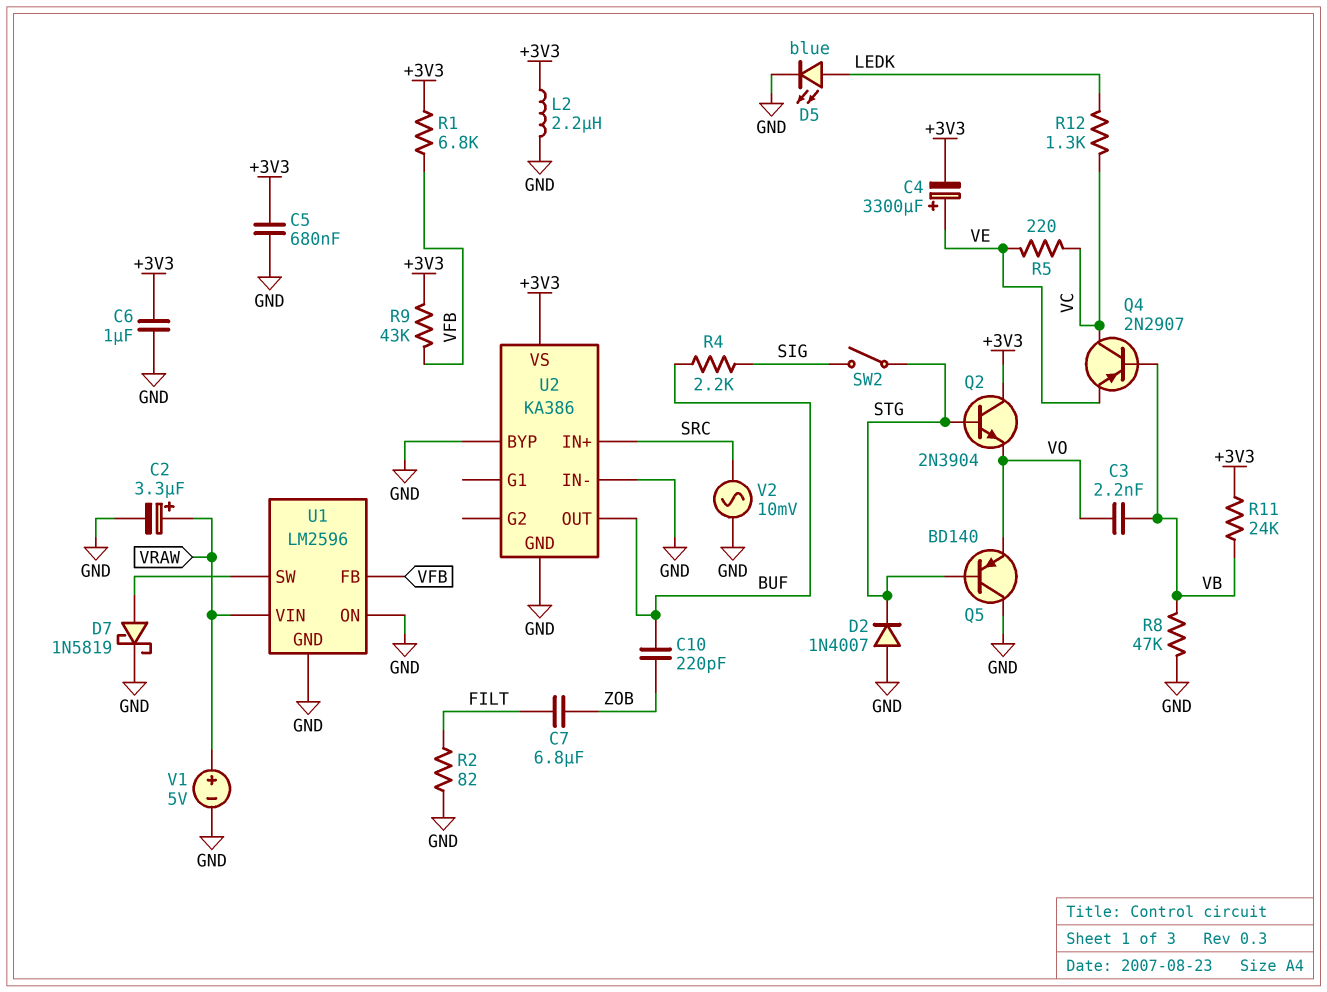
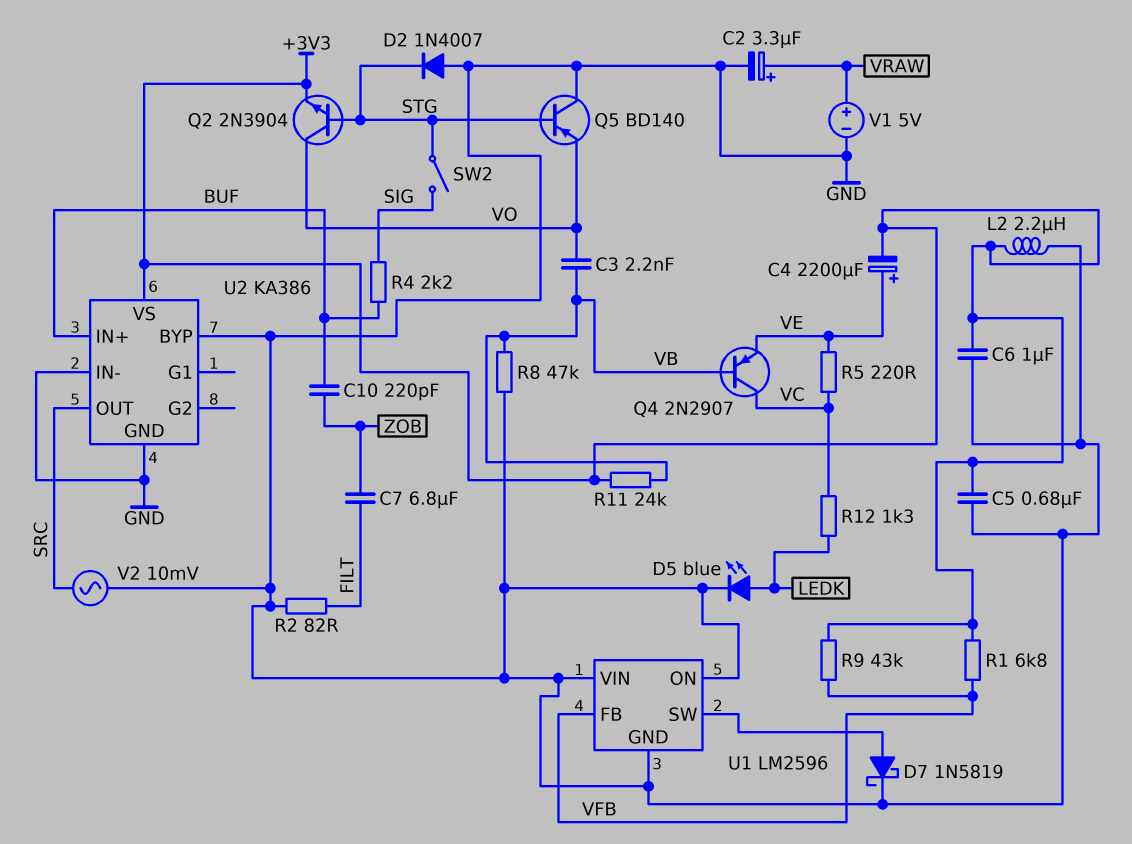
C4: 3300uF (plus VE, minus +3V3) -> 2200uF (plus VE, minus +3V3)
Q2: NPN 2N3904 (B STG, C +3V3, E VO) -> NPN 2N3904 (B STG, C VO, E +3V3)
U1 pin VIN: VRAW -> GND
U2 pin IN+: SRC -> BUF
U2 pin OUT: BUF -> SRC

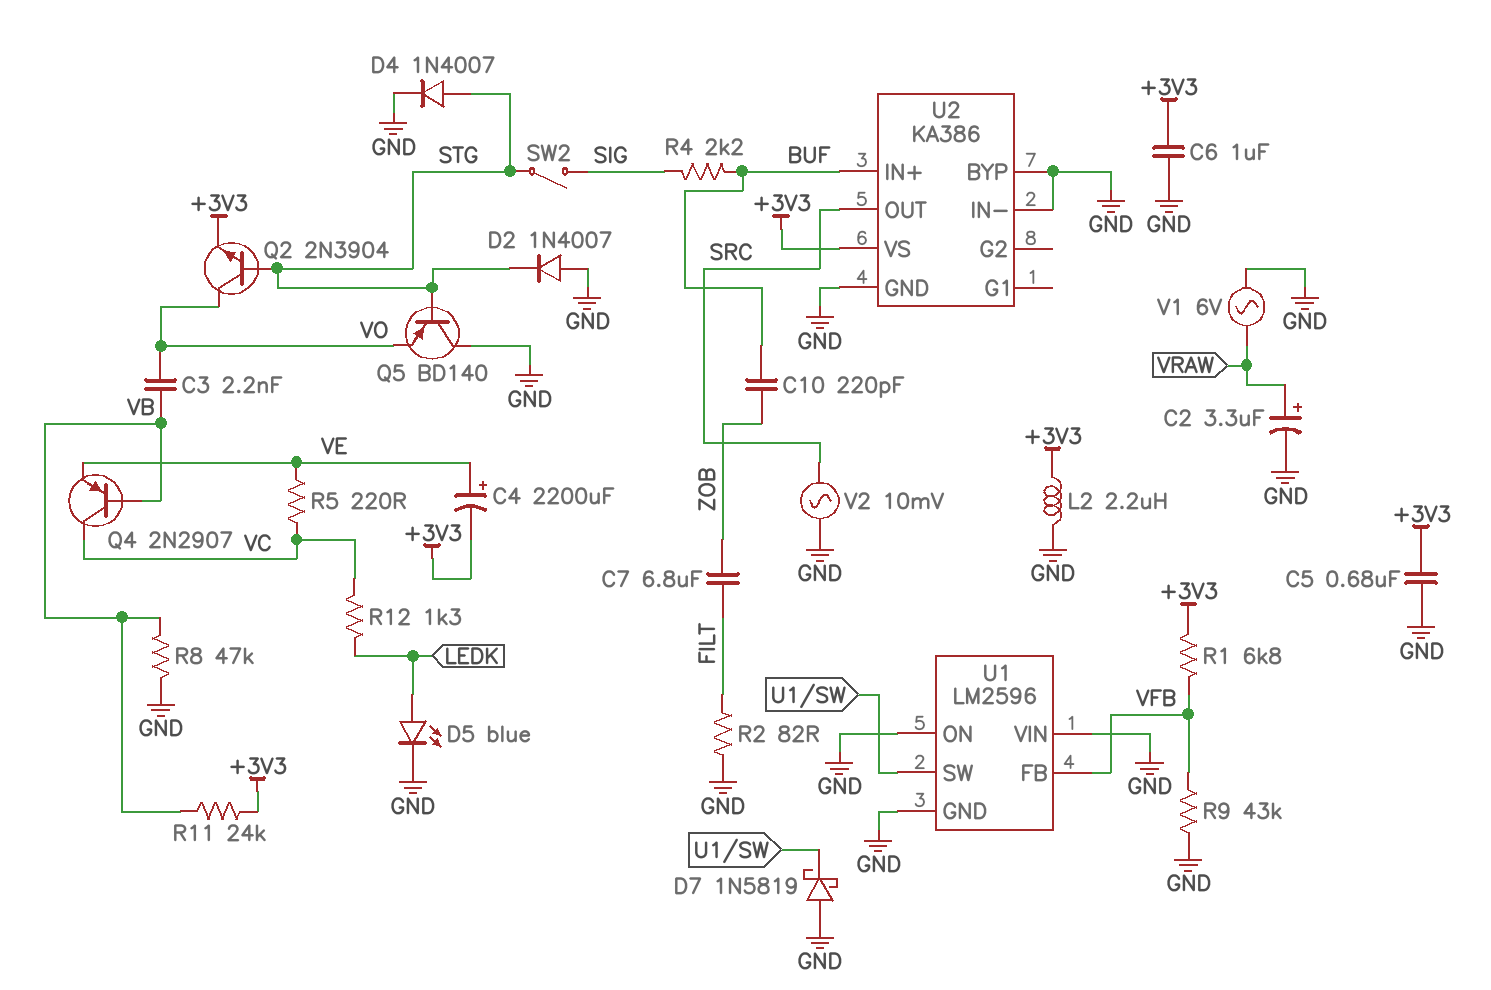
D4: none -> diode 1N4007 (A STG, K GND)
D7: schottky 1N5819 (A U1/SW, K GND) -> schottky 1N5819 (A GND, K U1/SW)
R9: 43k (+3V3, VFB) -> 43k (GND, VFB)
V1: 5V (plus VRAW, minus GND) -> AC 6V (GND, VRAW)

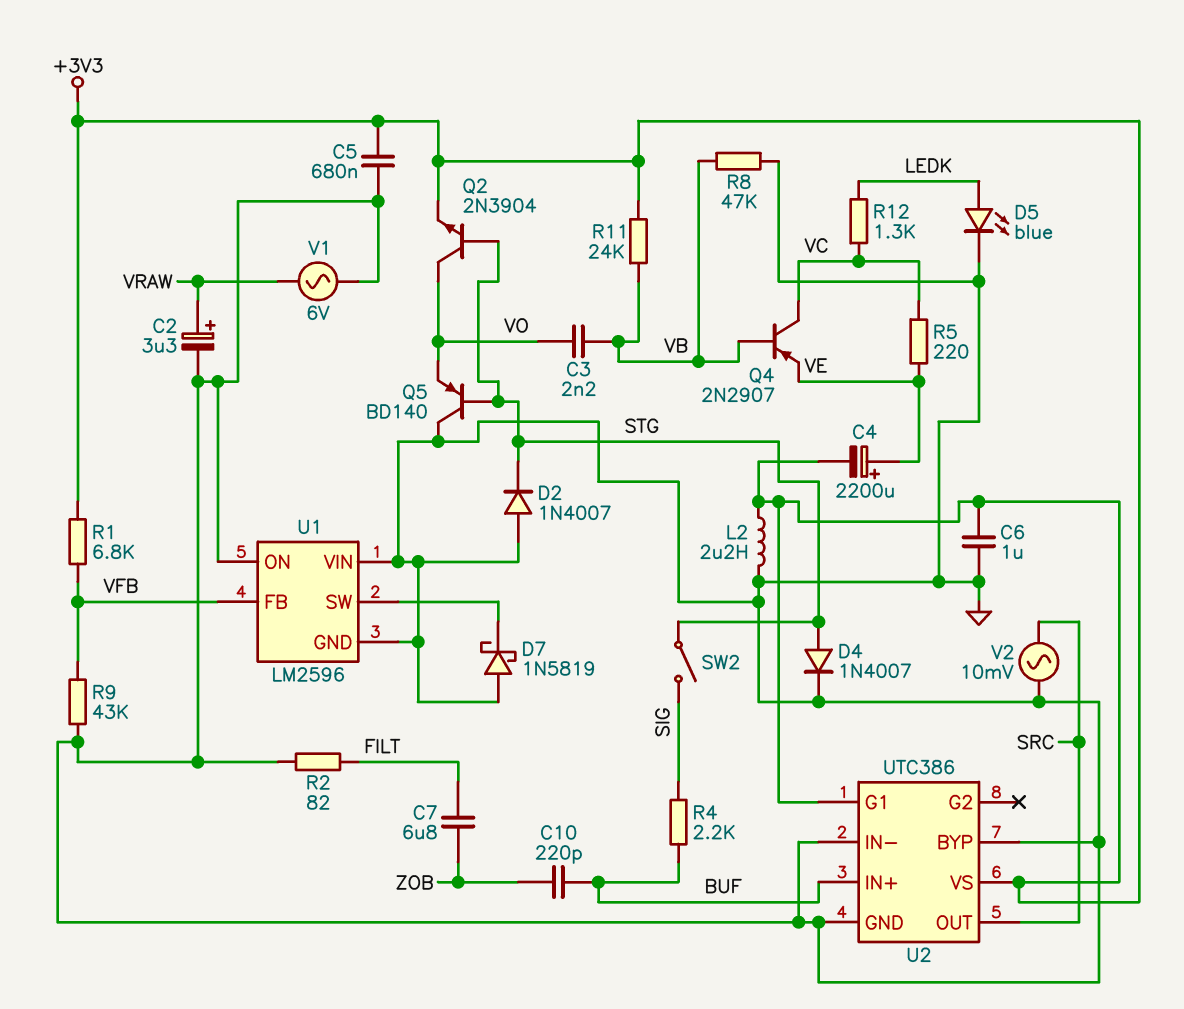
U2: KA386 -> UTC386
U2 pin G1: none -> +3V3

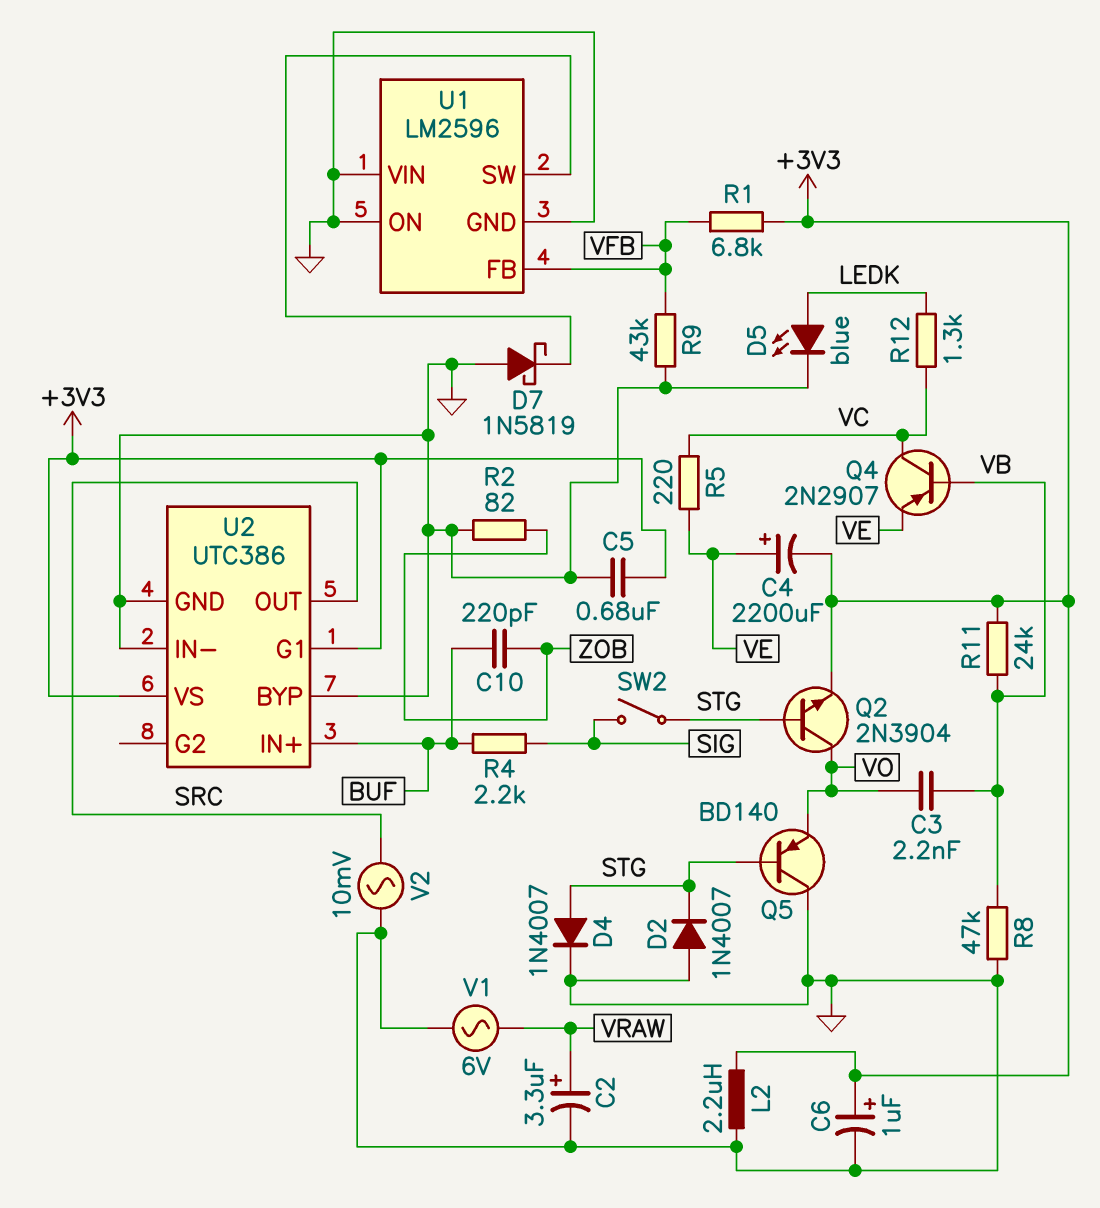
C6: 1uF (+3V3, GND) -> 1uF (plus +3V3, minus GND)
C7: 6.8uF (FILT, ZOB) -> none
R2: 82 (FILT, GND) -> 82 (GND, ZOB)

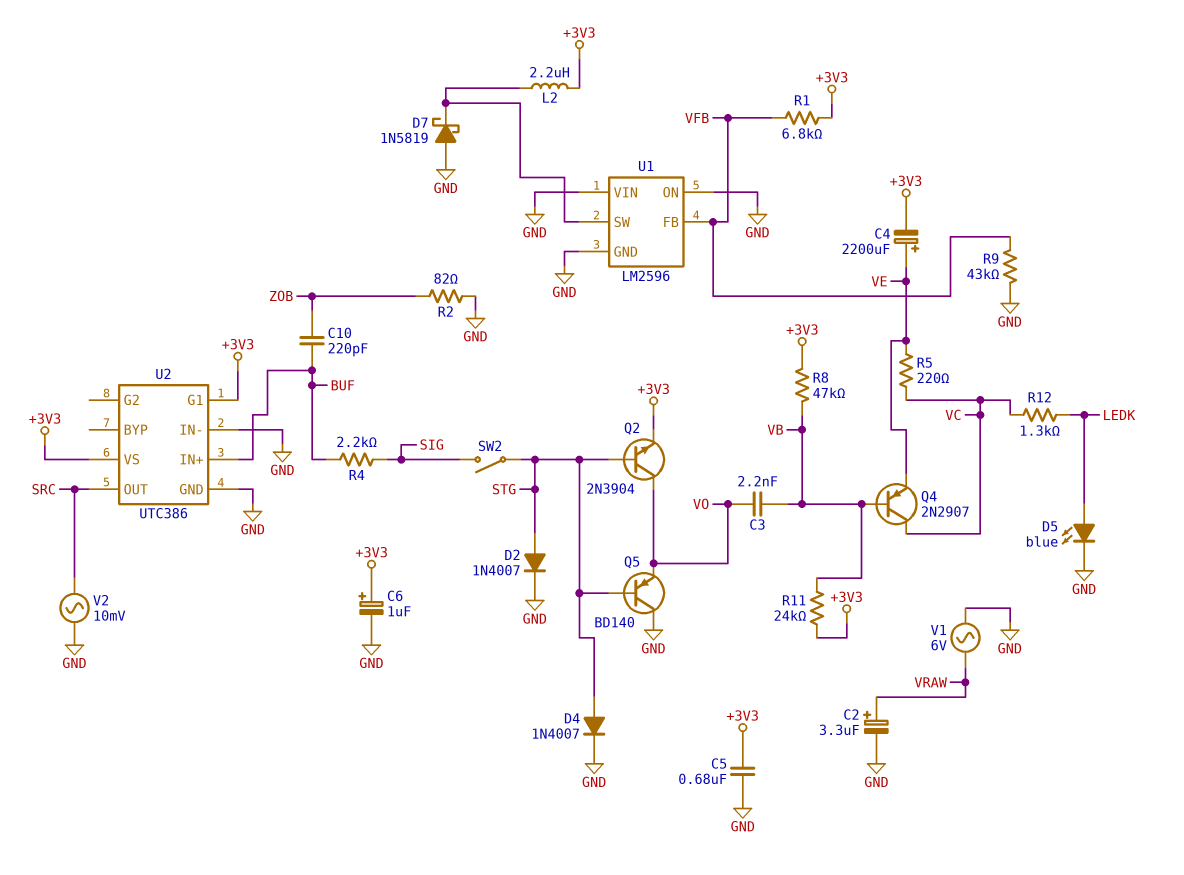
D2: diode 1N4007 (A GND, K STG) -> diode 1N4007 (A STG, K GND)
L2: 2.2uH (+3V3, GND) -> 2.2uH (+3V3, U1/SW)
R8: 47k (GND, VB) -> 47k (+3V3, VB)
U2 pin BYP: GND -> none

